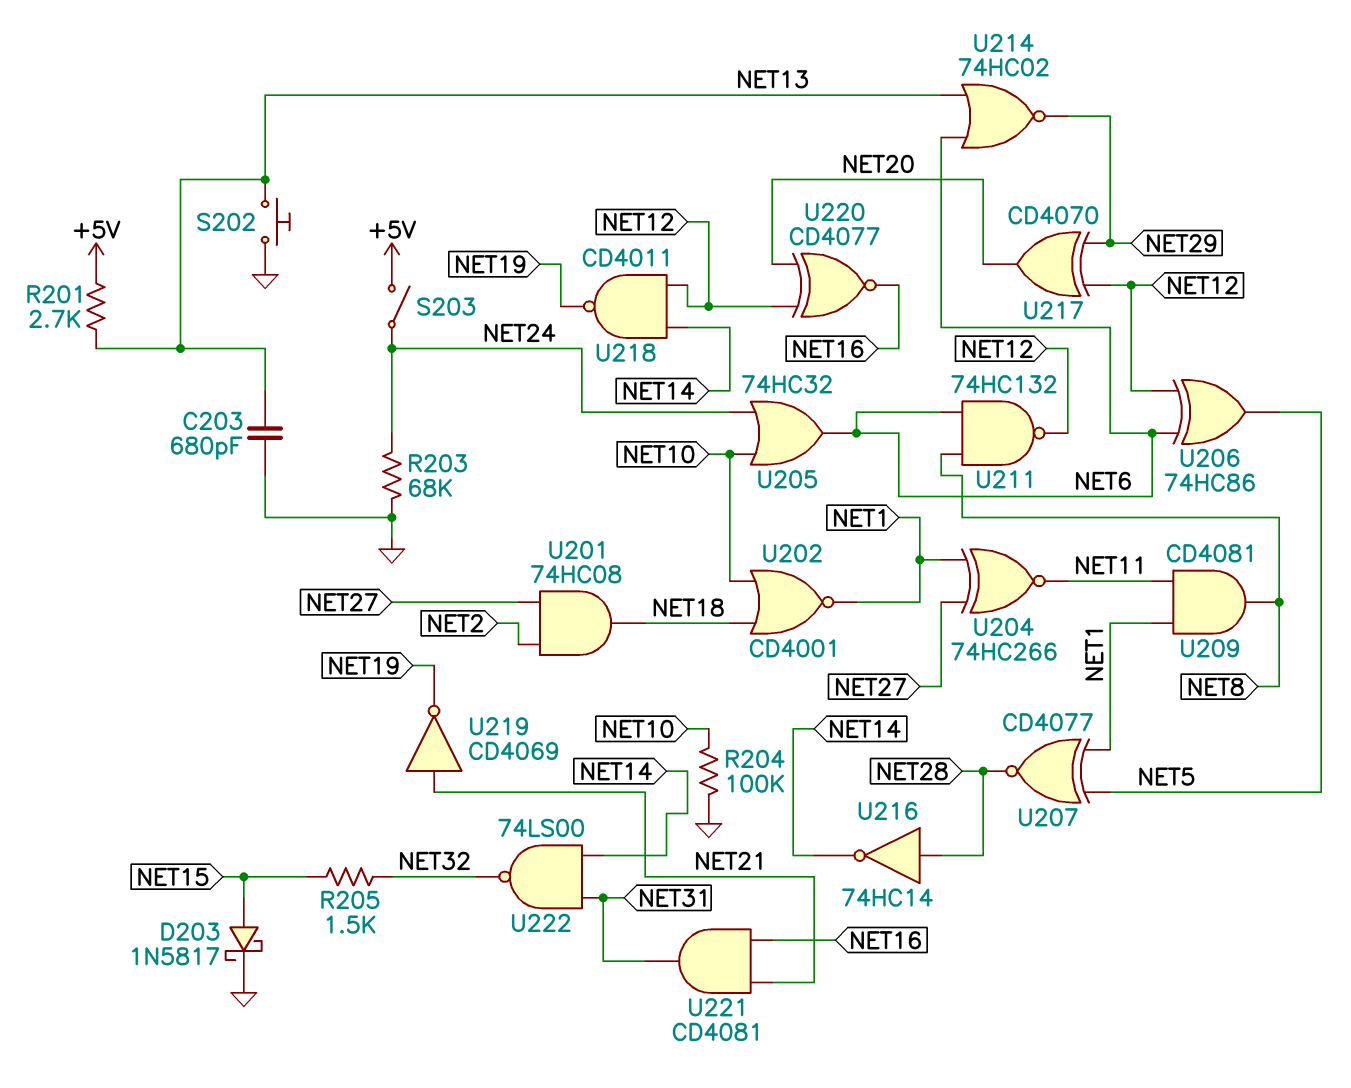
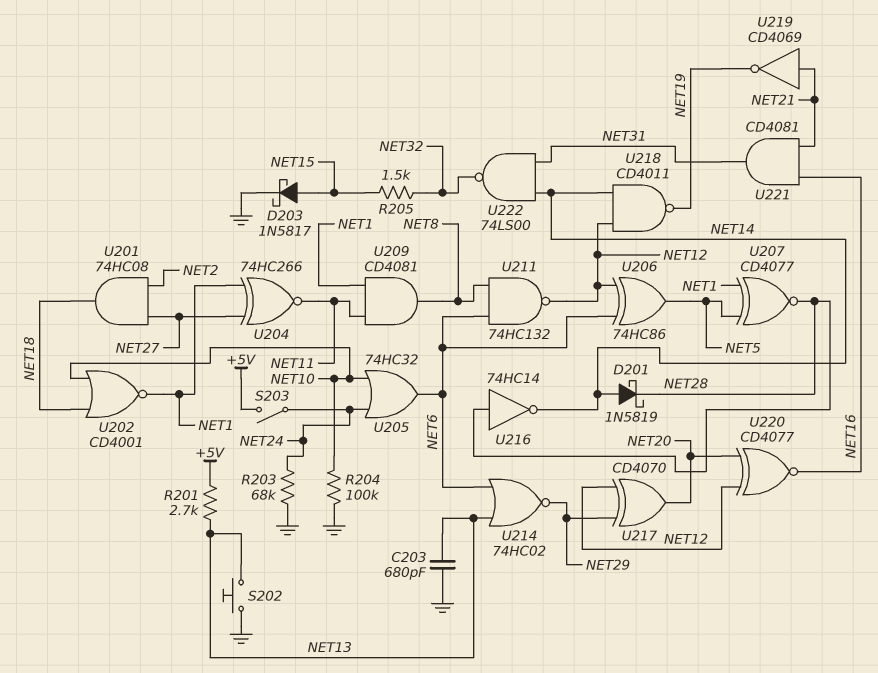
D201: none -> schottky 1N5819 (A NET14, K NET28)

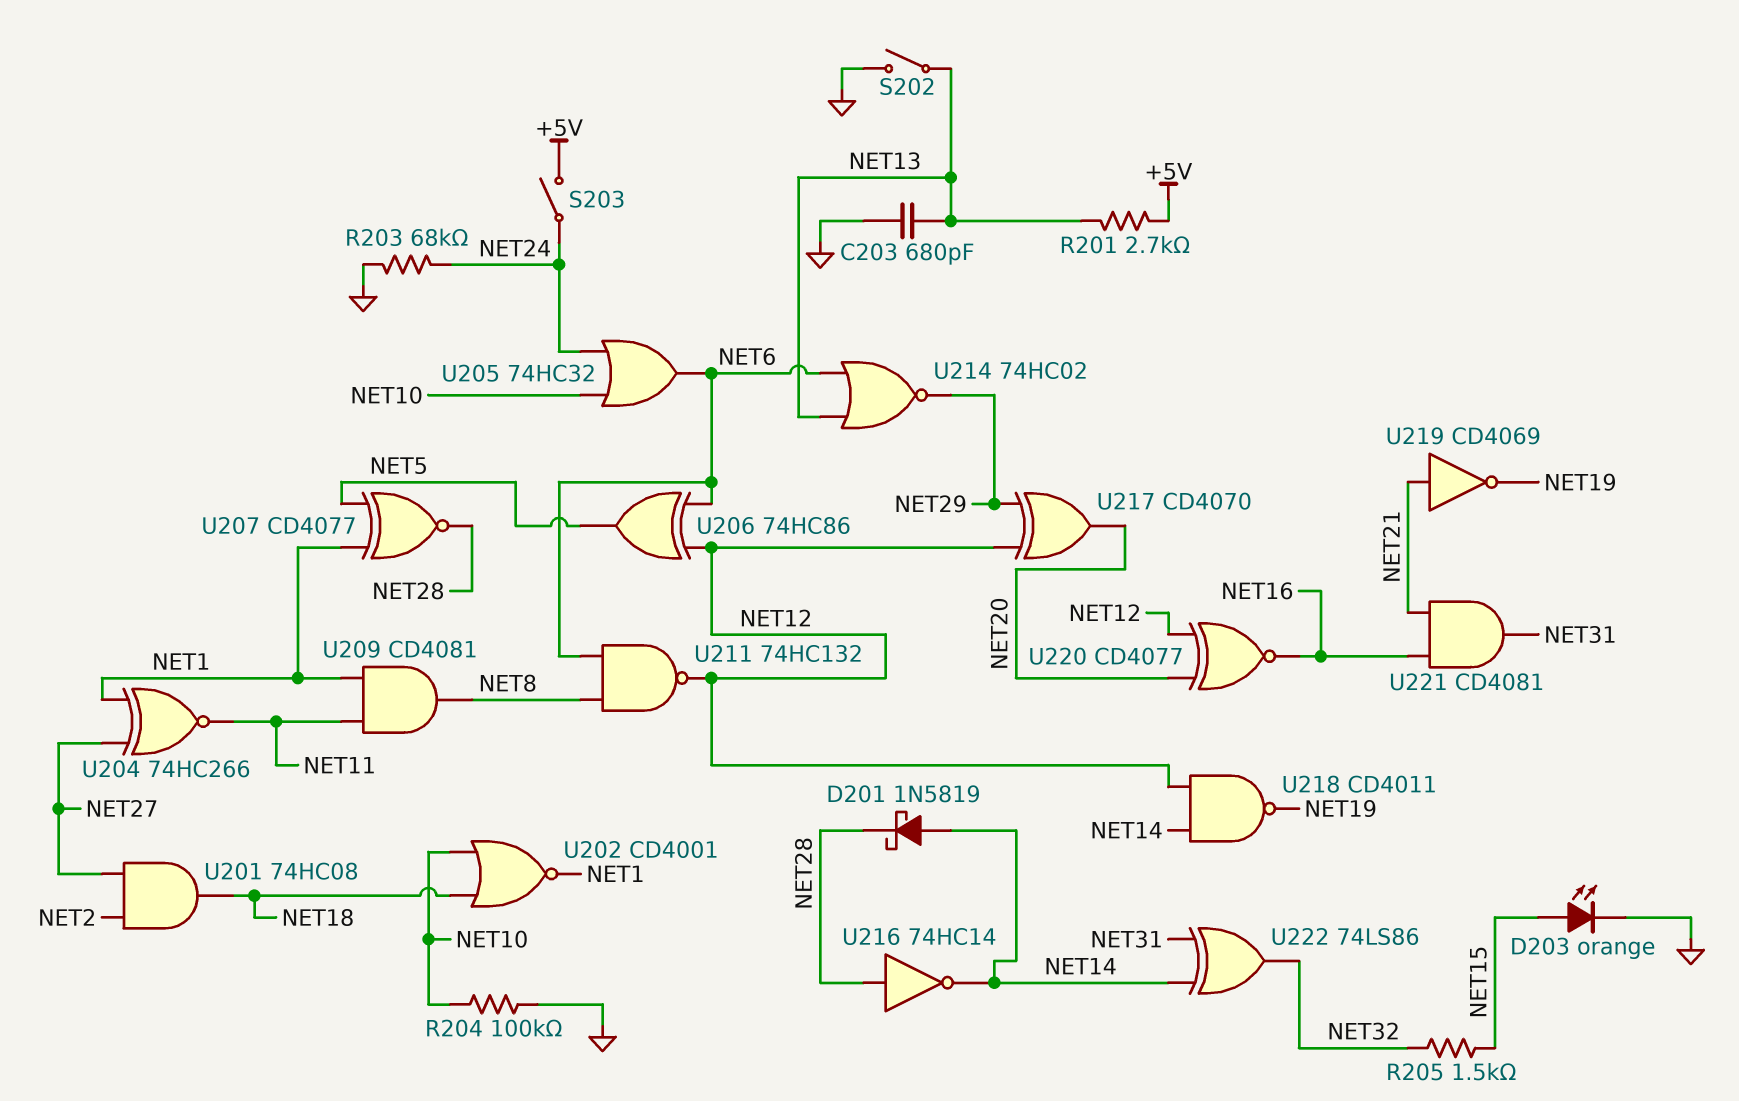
D203: schottky 1N5817 (A NET15, K GND) -> LED orange (A NET15, K GND)
S202: button (GND, NET13) -> switch (GND, NET13)
U222: NAND 74LS00 (in NET14, in NET31, out NET32) -> XOR 74LS86 (in NET14, in NET31, out NET32)

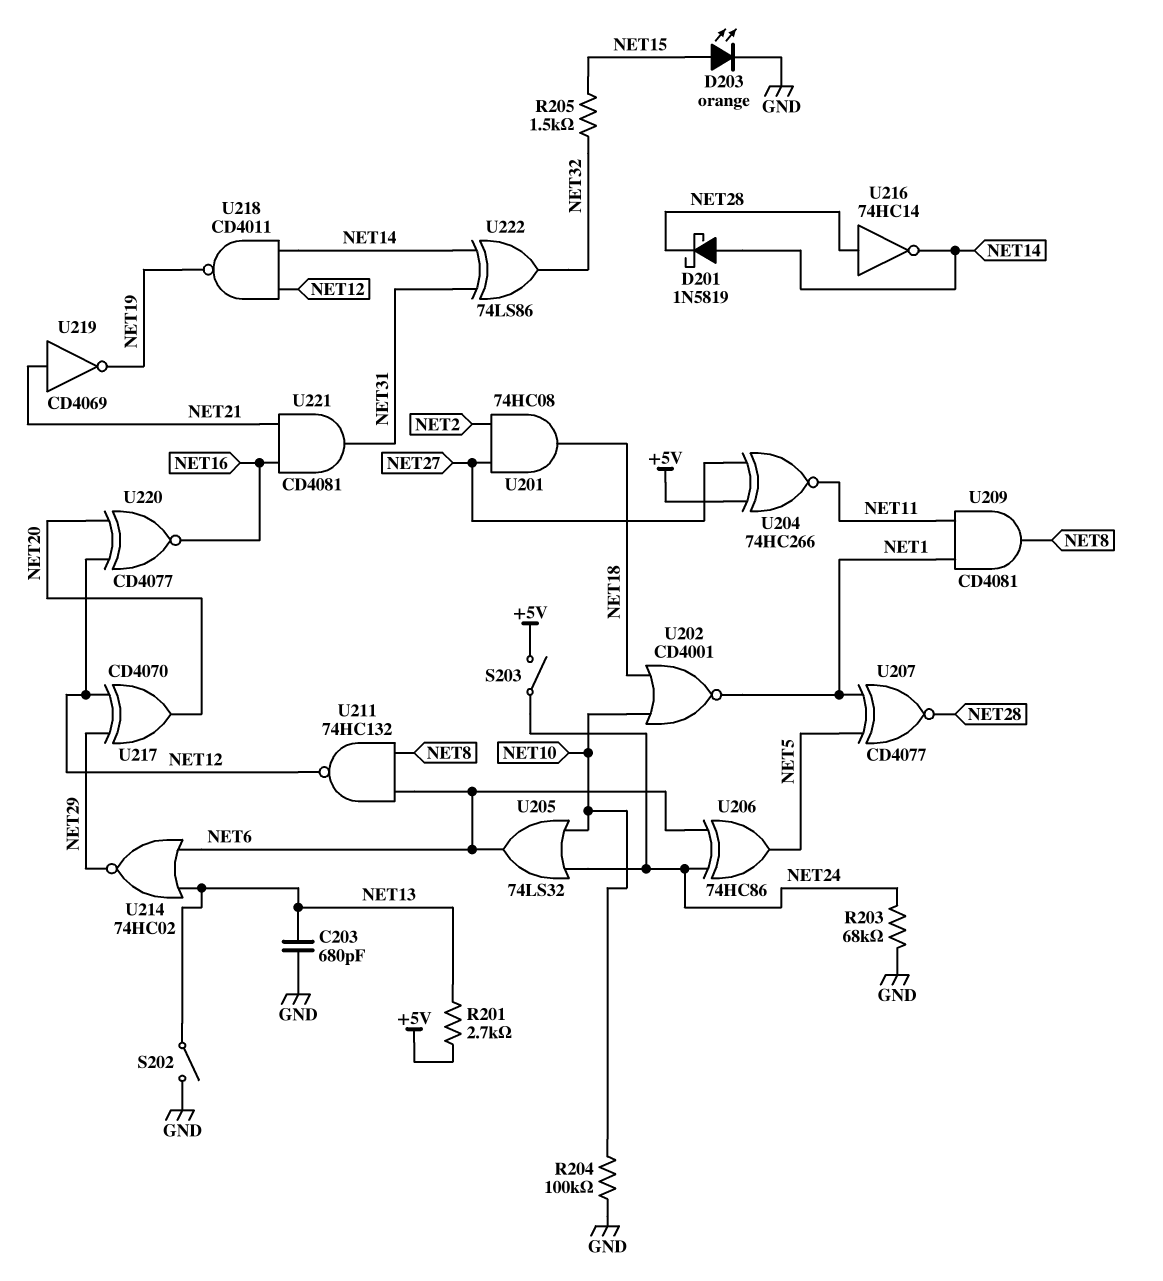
U204: XNOR 74HC266 (in NET1, in NET27, out NET11) -> XNOR 74HC266 (in +5V, in NET27, out NET11)
U205: OR 74HC32 (in NET10, in NET24, out NET6) -> OR 74LS32 (in NET10, in NET24, out NET6)
U206: XOR 74HC86 (in NET6, in NET12, out NET5) -> XOR 74HC86 (in NET6, in NET24, out NET5)

